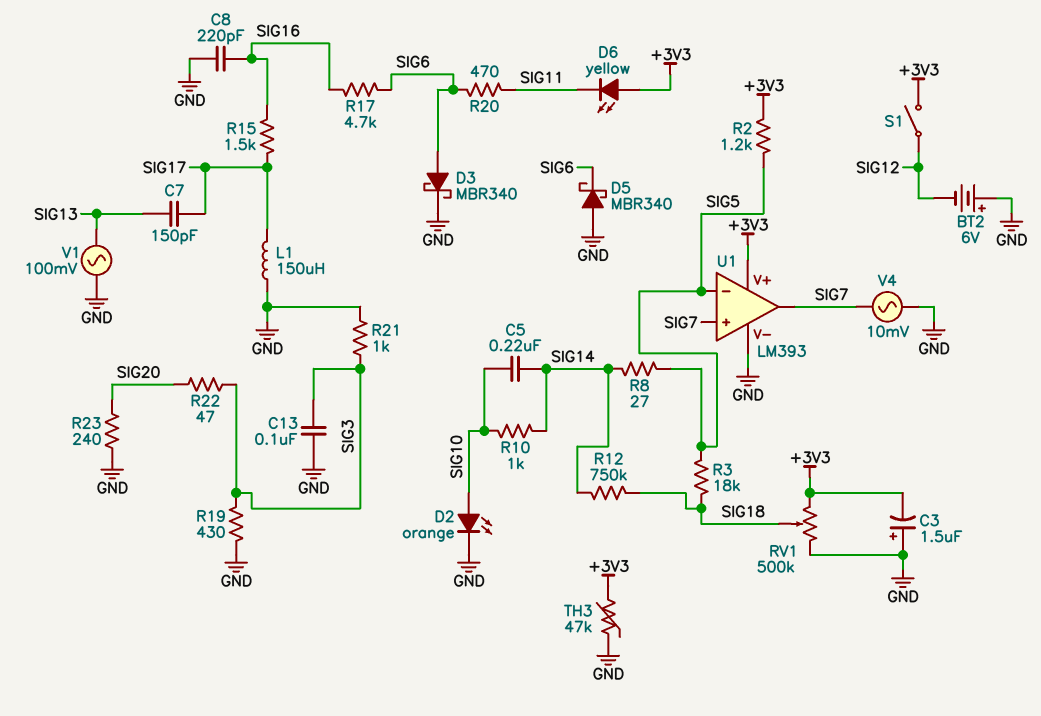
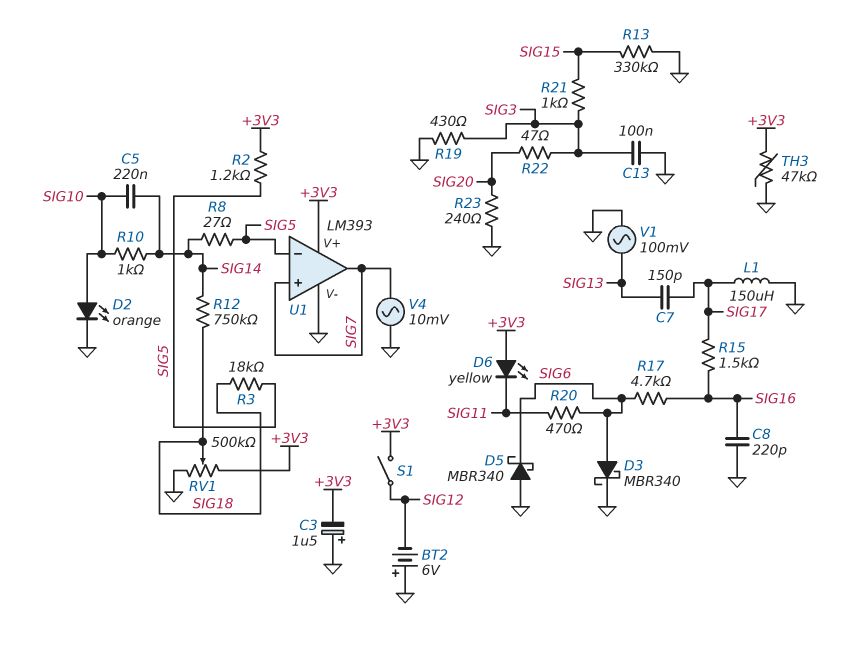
R13: none -> 330k (GND, SIG15)
R21: 1k (GND, SIG3) -> 1k (SIG3, SIG15)

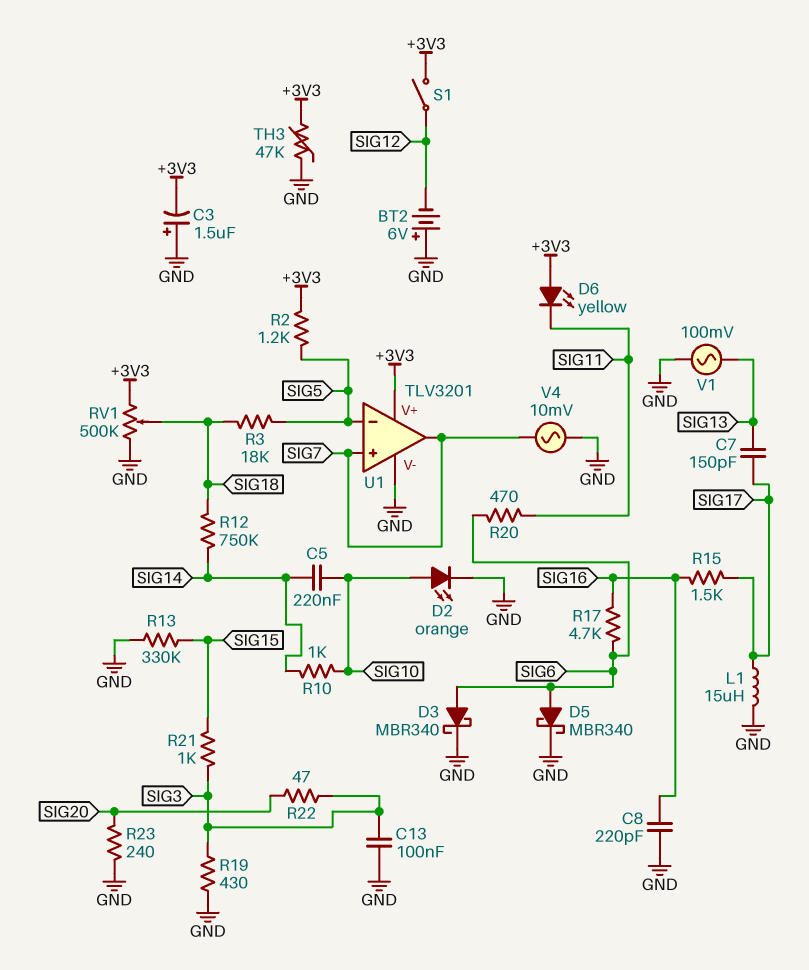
D5: schottky MBR340 (A GND, K SIG6) -> schottky MBR340 (A SIG6, K GND)
L1: 150uH (GND, SIG17) -> 15uH (GND, SIG17)
R8: 27 (SIG5, SIG14) -> none
U1: LM393 -> TLV3201

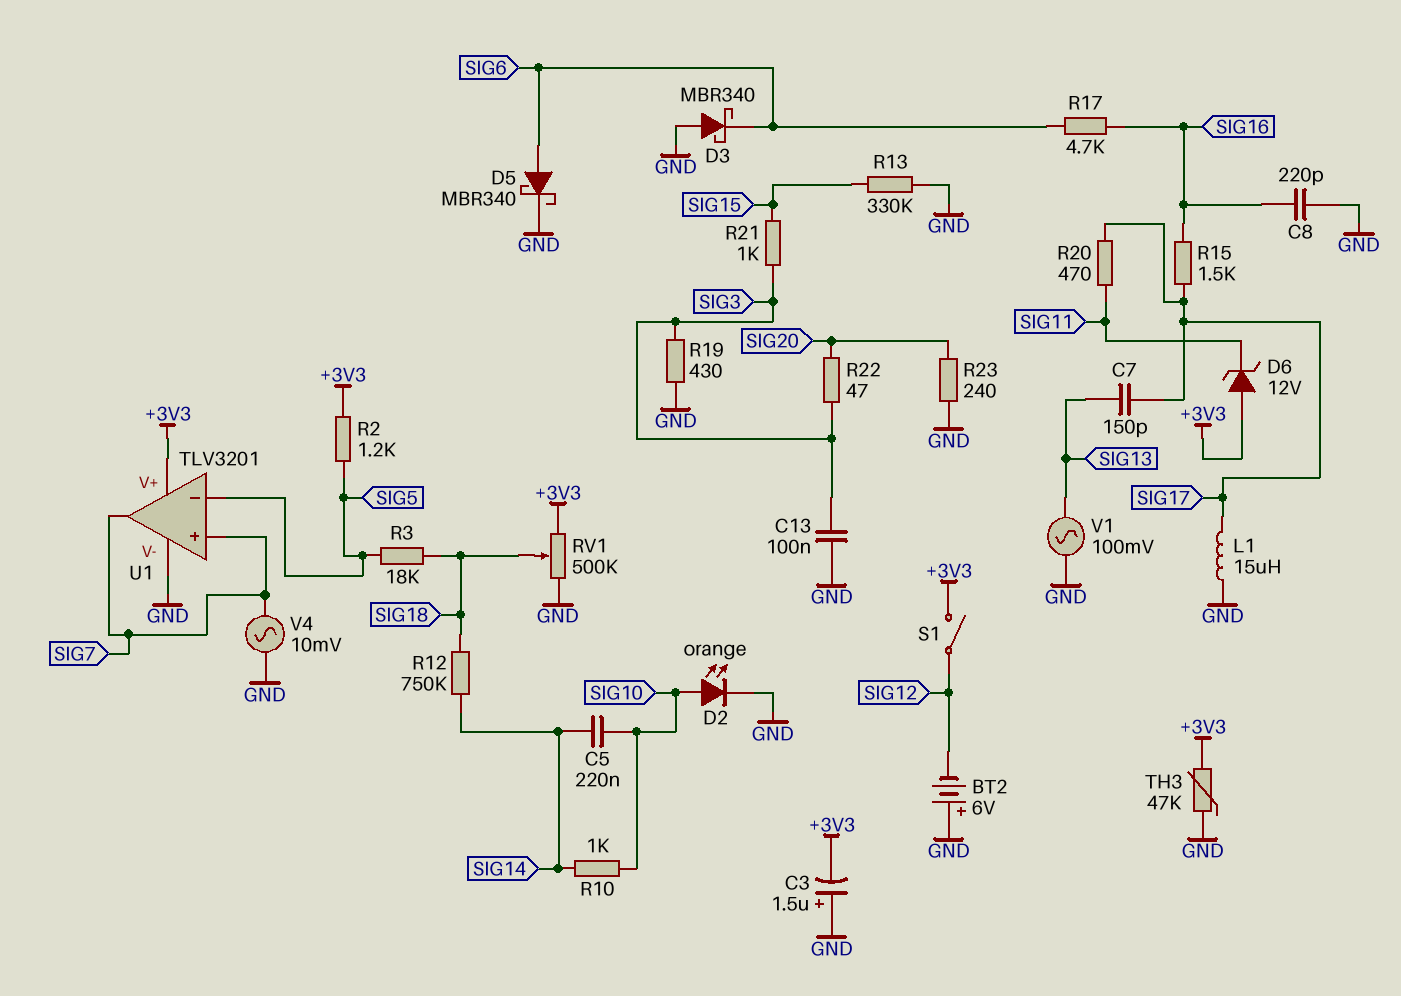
D3: schottky MBR340 (A SIG6, K GND) -> schottky MBR340 (A GND, K SIG6)
D6: LED yellow (A +3V3, K SIG11) -> zener 12V (A +3V3, K SIG11)
R20: 470 (SIG6, SIG11) -> 470 (SIG11, SIG17)

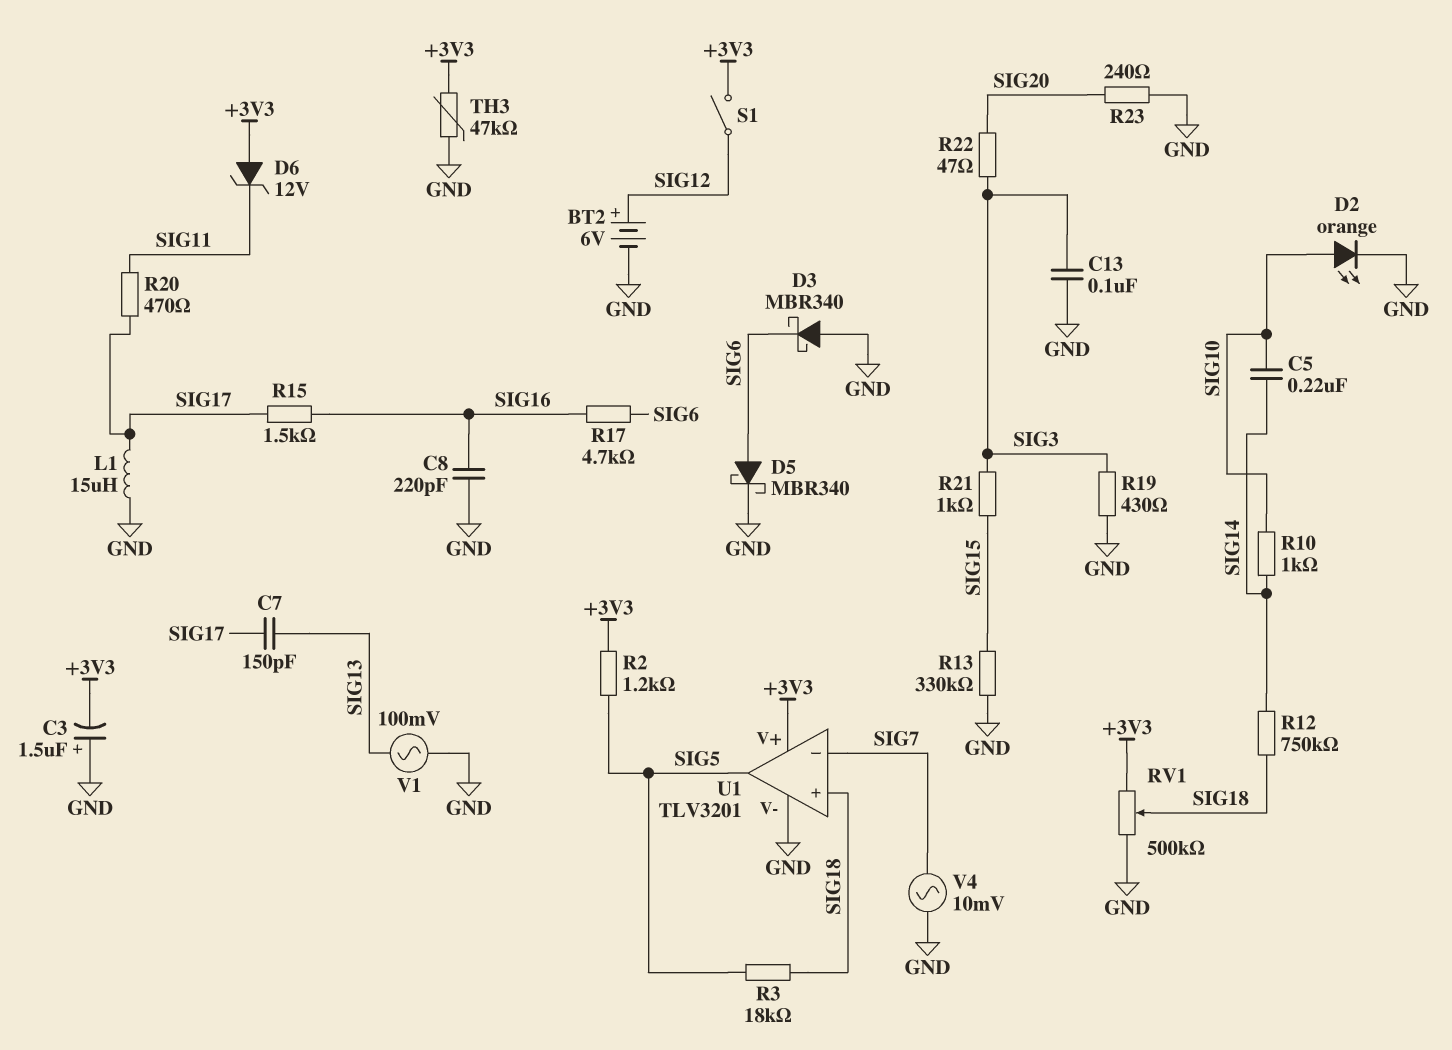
BT2: 6V (plus GND, minus SIG12) -> 6V (plus SIG12, minus GND)
U1 pin in+: SIG7 -> SIG18
U1 pin in-: SIG5 -> SIG7
U1 pin out: SIG7 -> SIG5

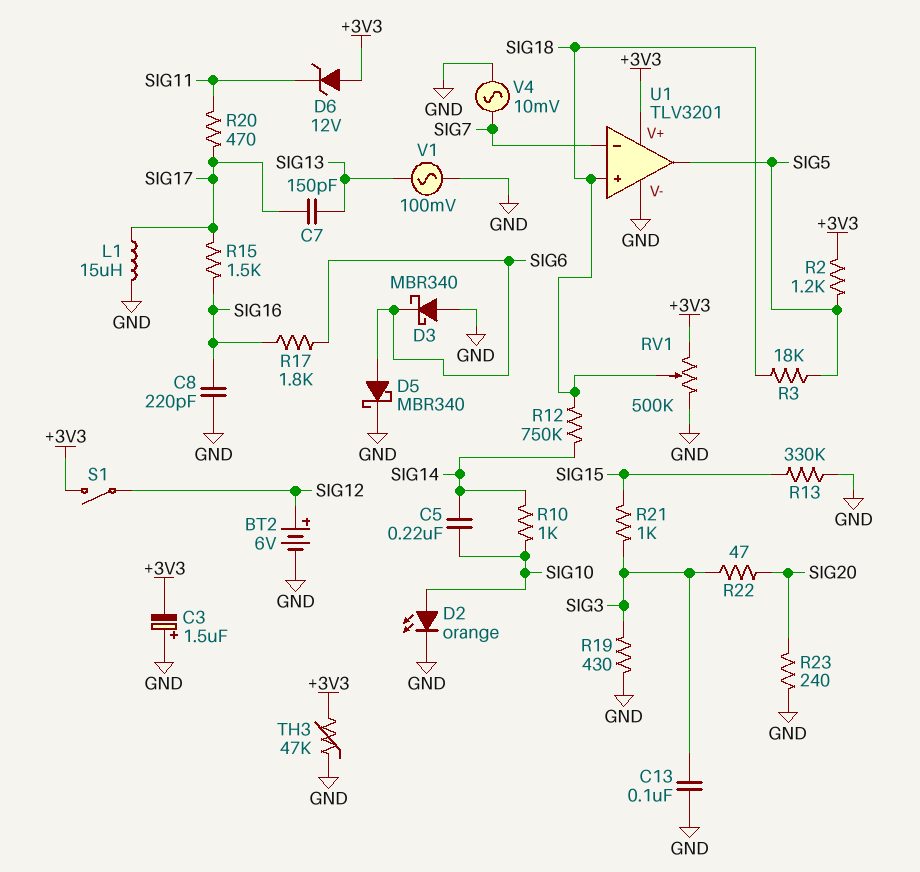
R17: 4.7k (SIG6, SIG16) -> 1.8k (SIG6, SIG16)

